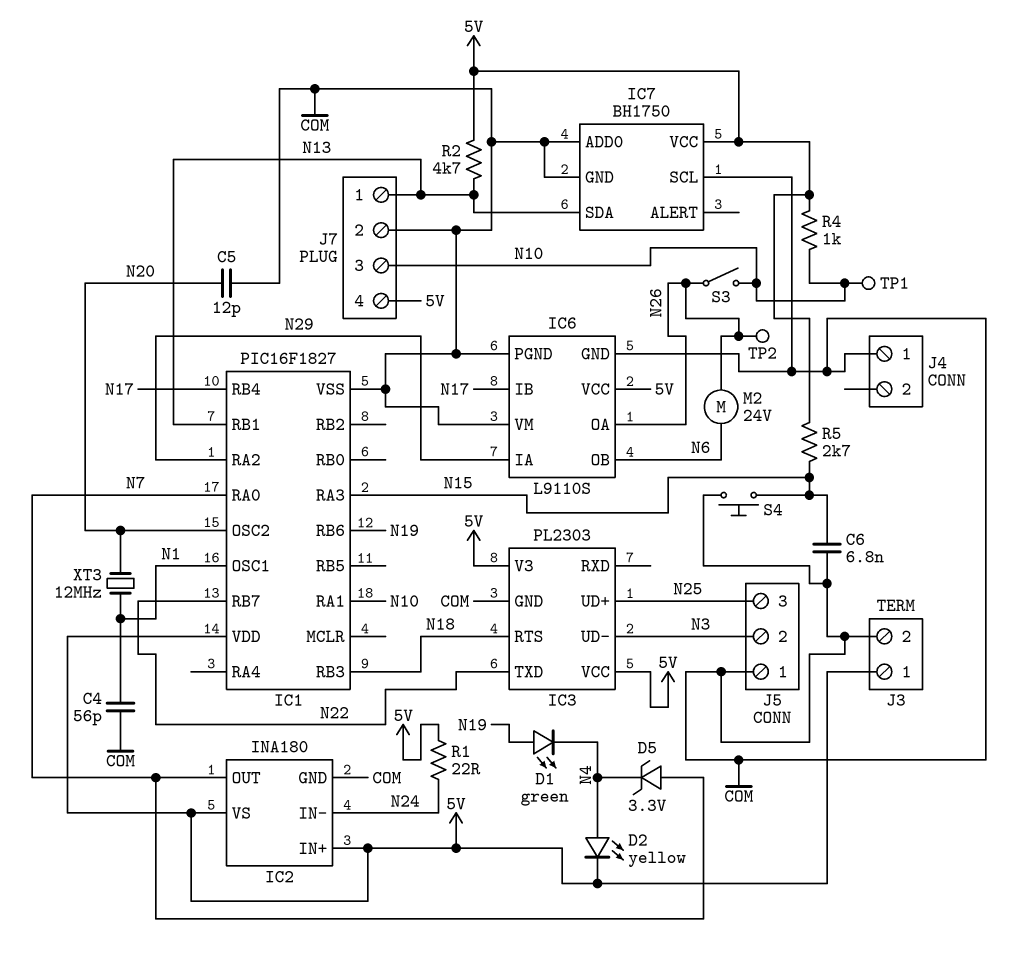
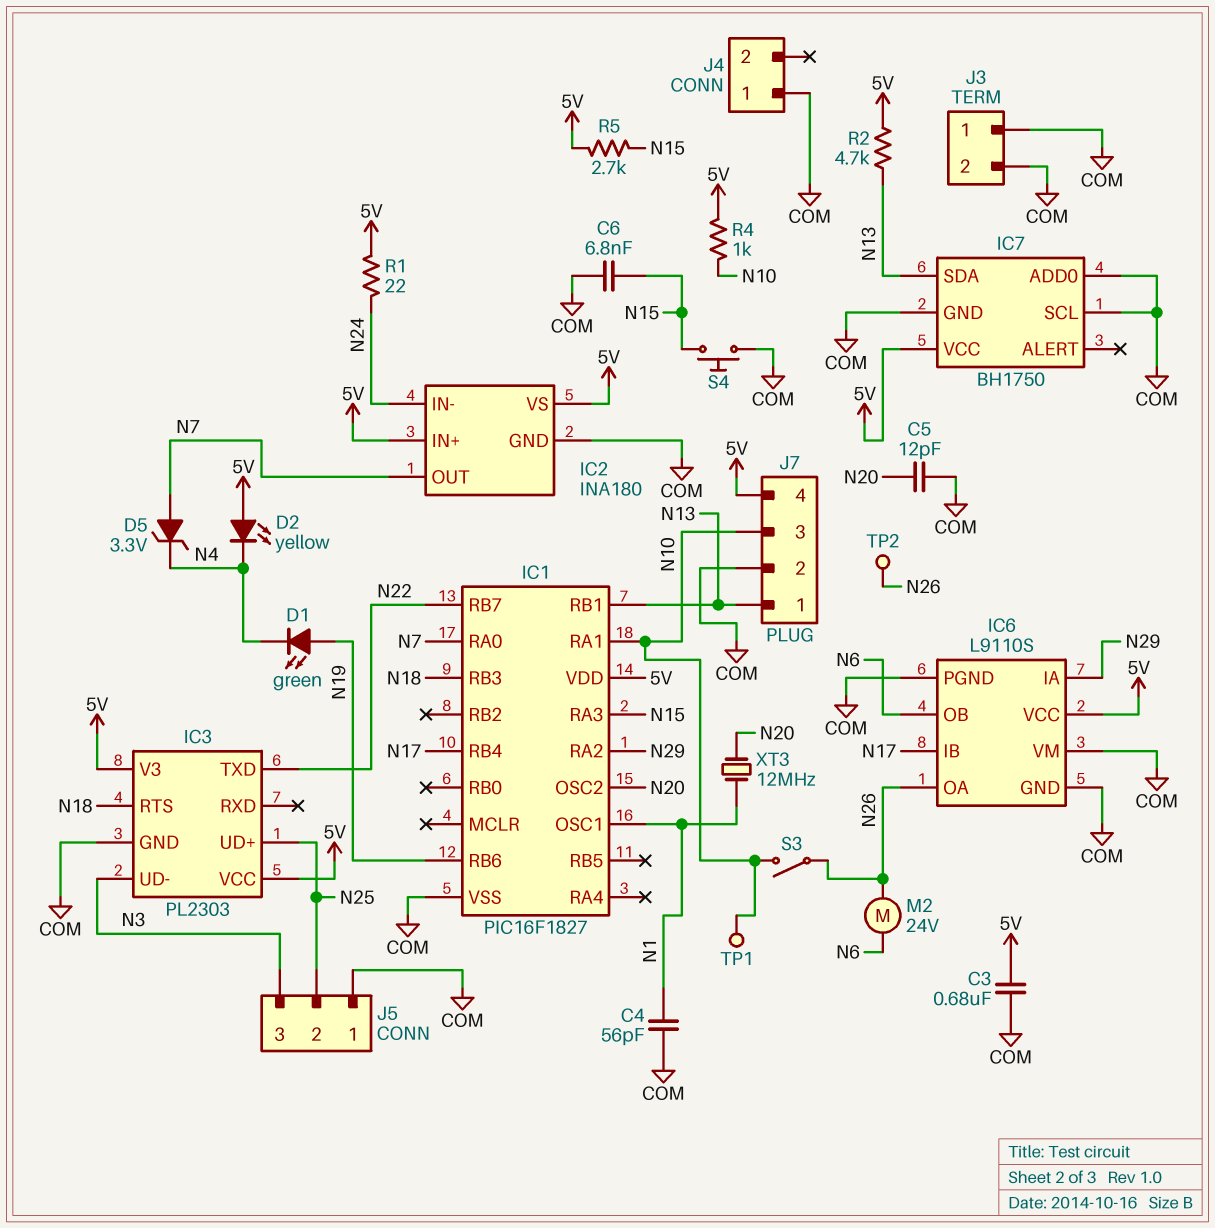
C3: none -> 680nF (5V, COM)
D2: LED yellow (A N4, K 5V) -> LED yellow (A 5V, K N4)
J3 pin 1: 5V -> COM
J5 pin 2: N3 -> N25
J5 pin 3: N25 -> N3

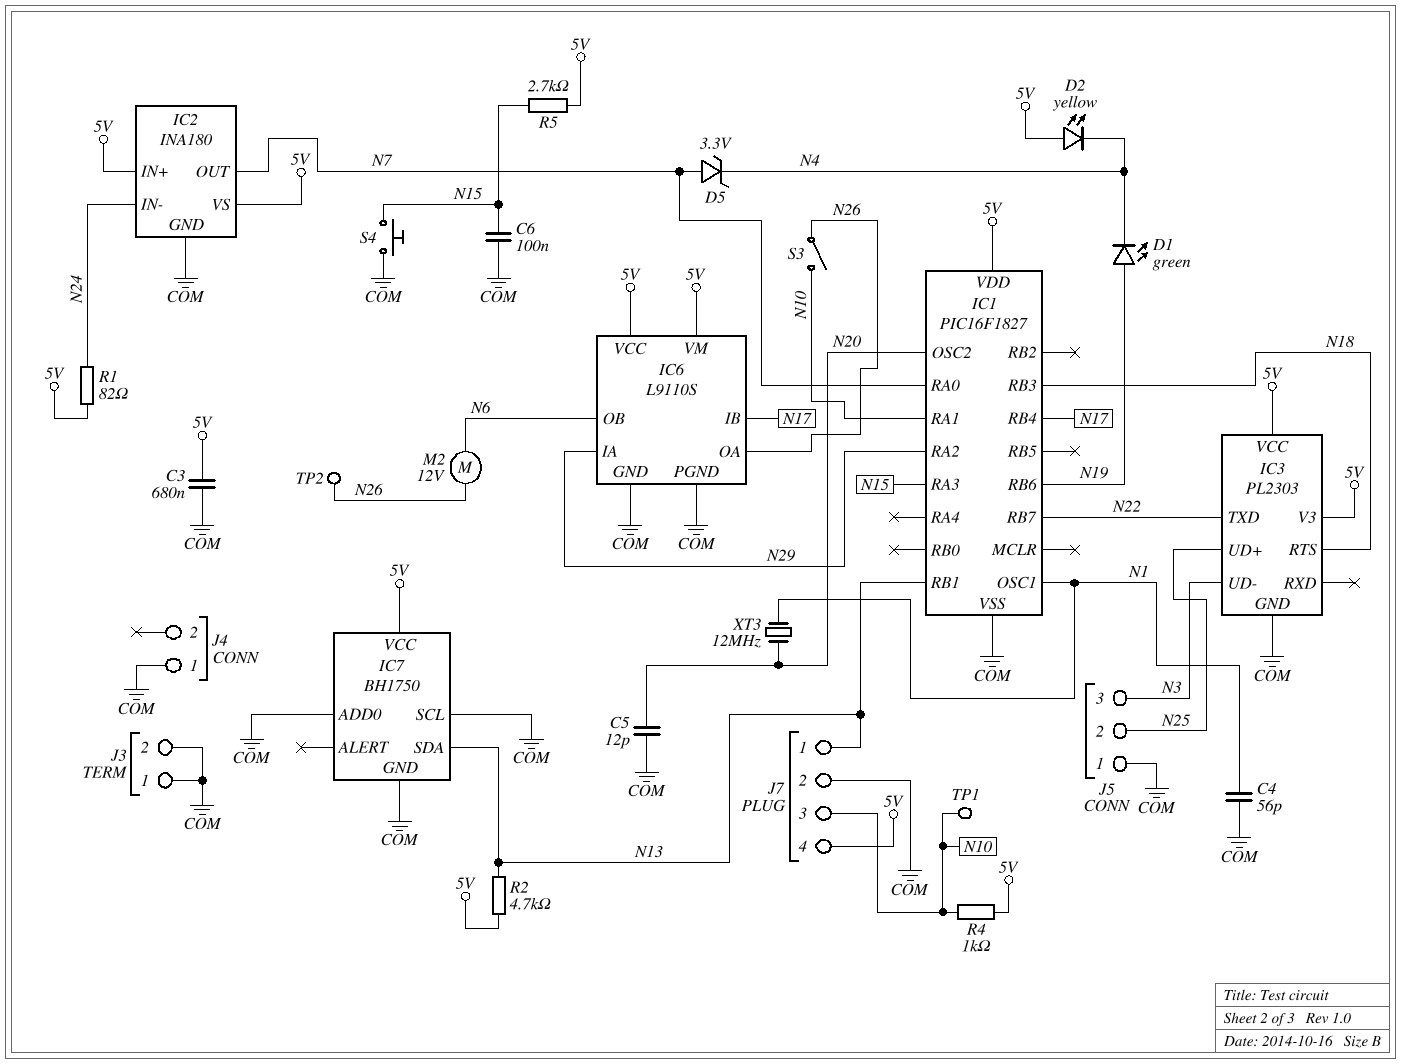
C6: 6.8nF (COM, N15) -> 100nF (COM, N15)
IC6 pin VM: COM -> 5V
M2: motor 24V (N6, N26) -> motor 12V (N6, N26)
R1: 22 (5V, N24) -> 82 (5V, N24)

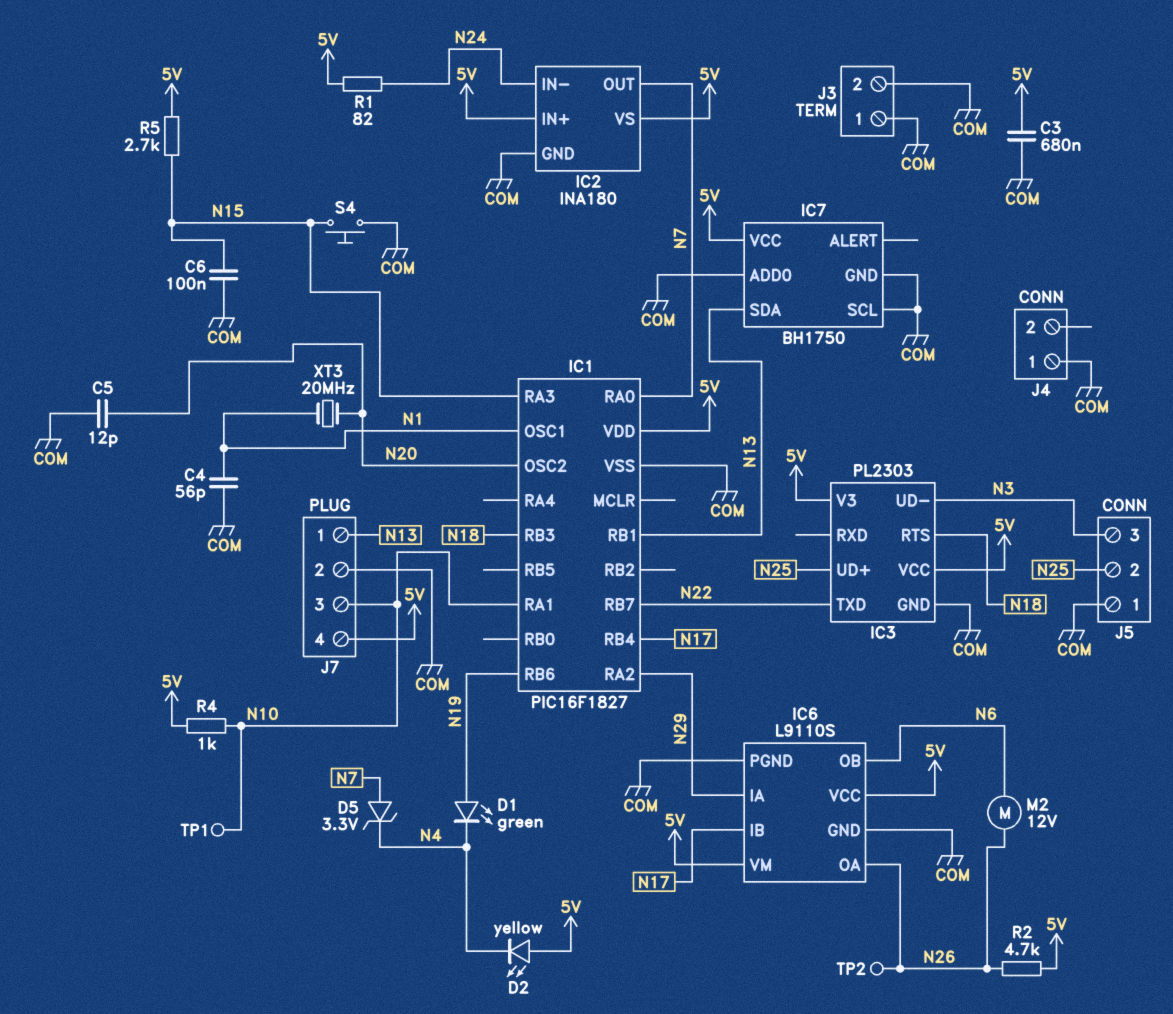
R2: 4.7k (5V, N13) -> 4.7k (5V, N26)
S3: switch (N10, N26) -> none
XT3: 12MHz (N1, N20) -> 20MHz (N1, N20)

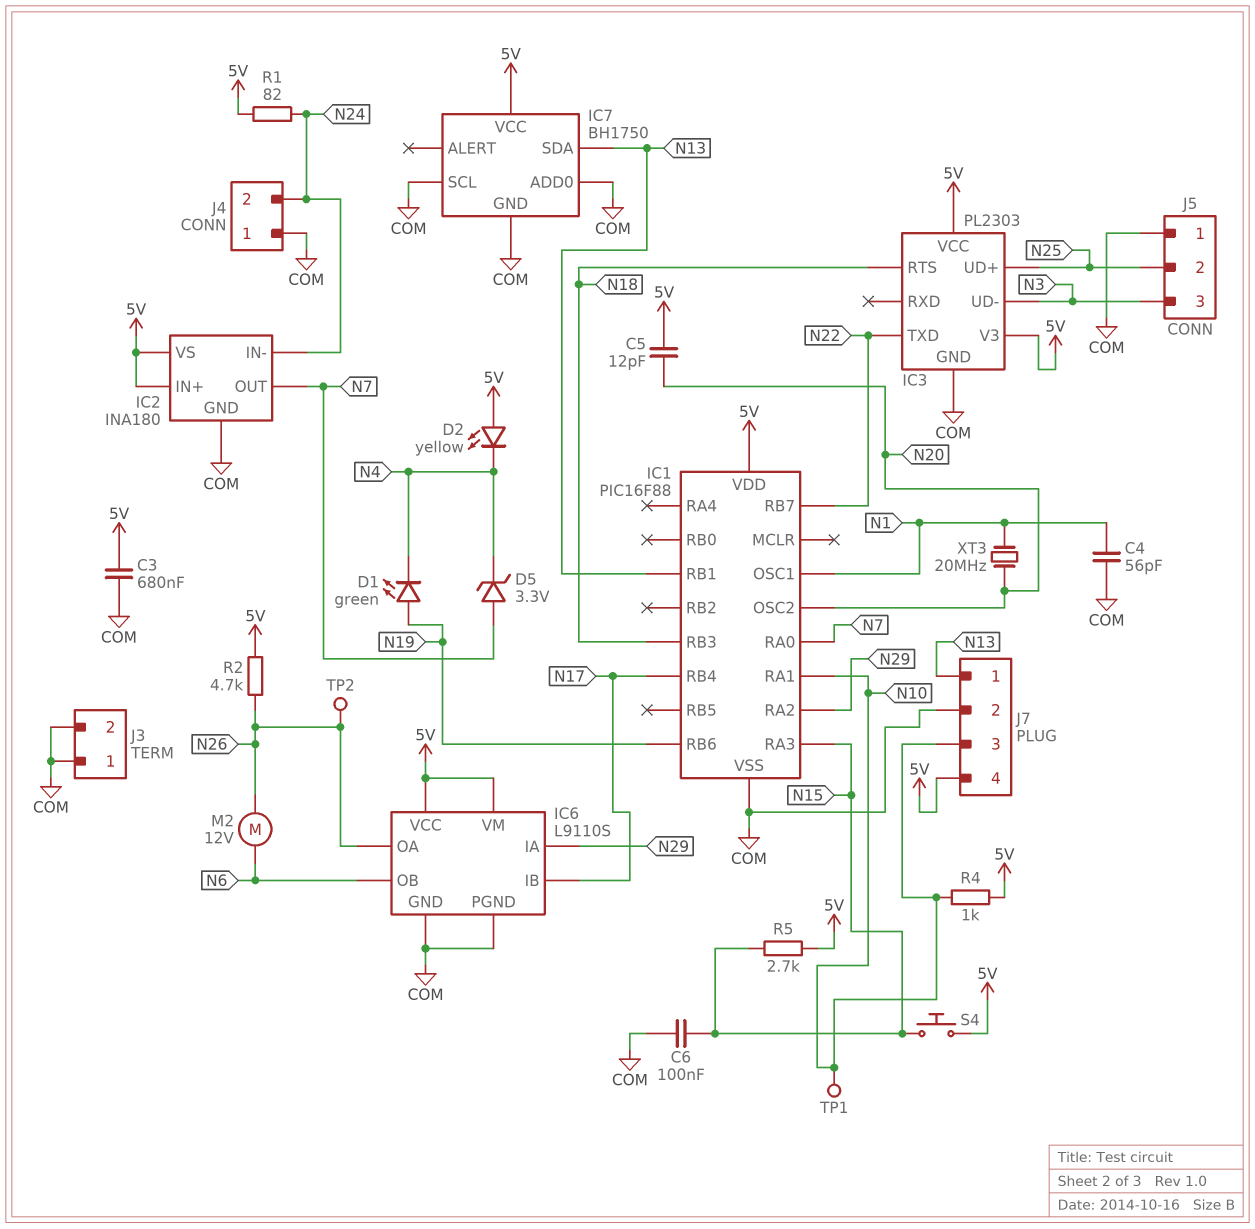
C5: 12pF (COM, N20) -> 12pF (5V, N20)
IC1: PIC16F1827 -> PIC16F88
J4 pin 2: none -> N24
S4: button (COM, N15) -> button (5V, N15)

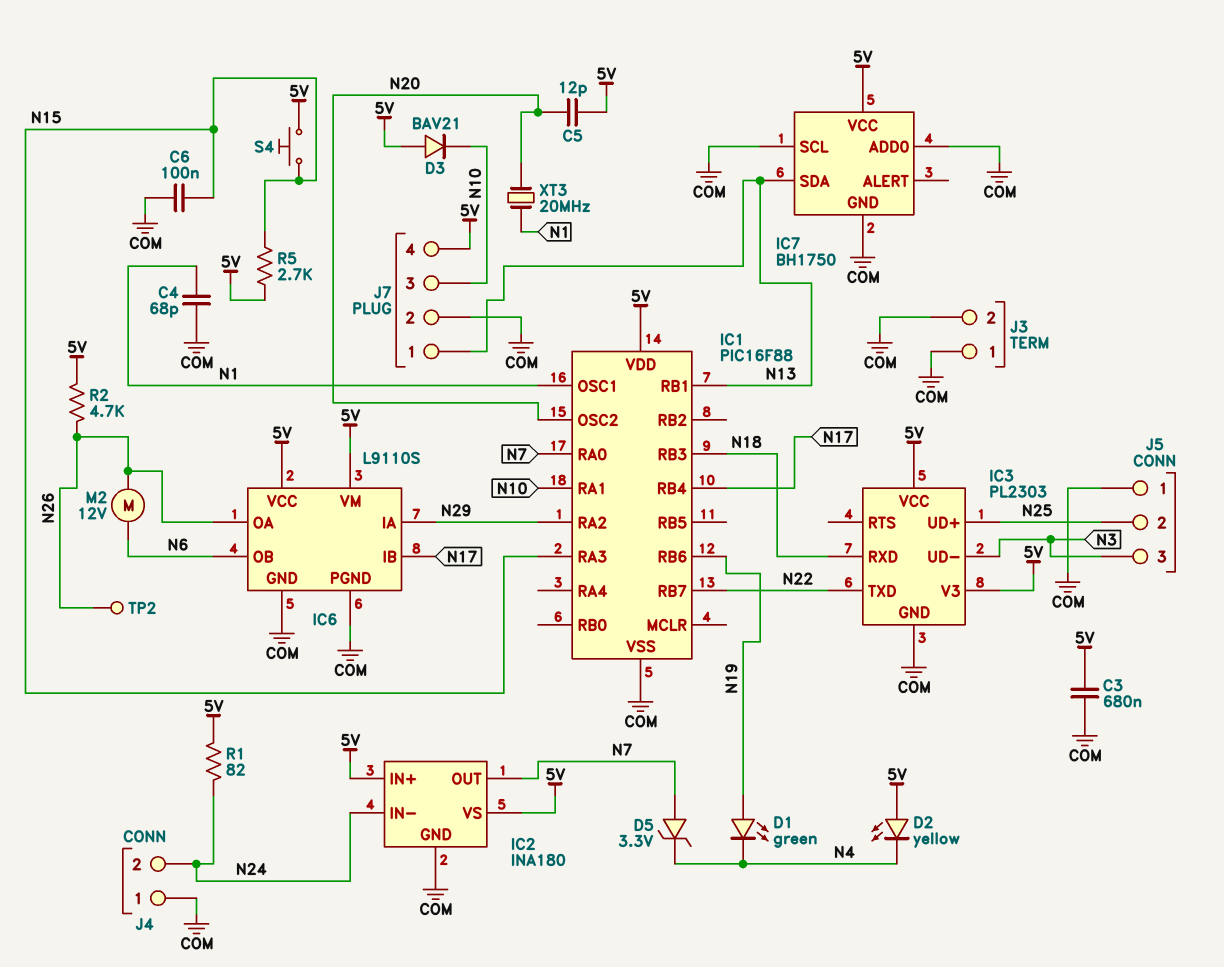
C4: 56pF (COM, N1) -> 68pF (COM, N1)
D3: none -> diode BAV21 (A 5V, K N10)
IC3 pin RTS: N18 -> none
IC3 pin RXD: none -> N18
R4: 1k (5V, N10) -> none
TP1: test point (N10) -> none

